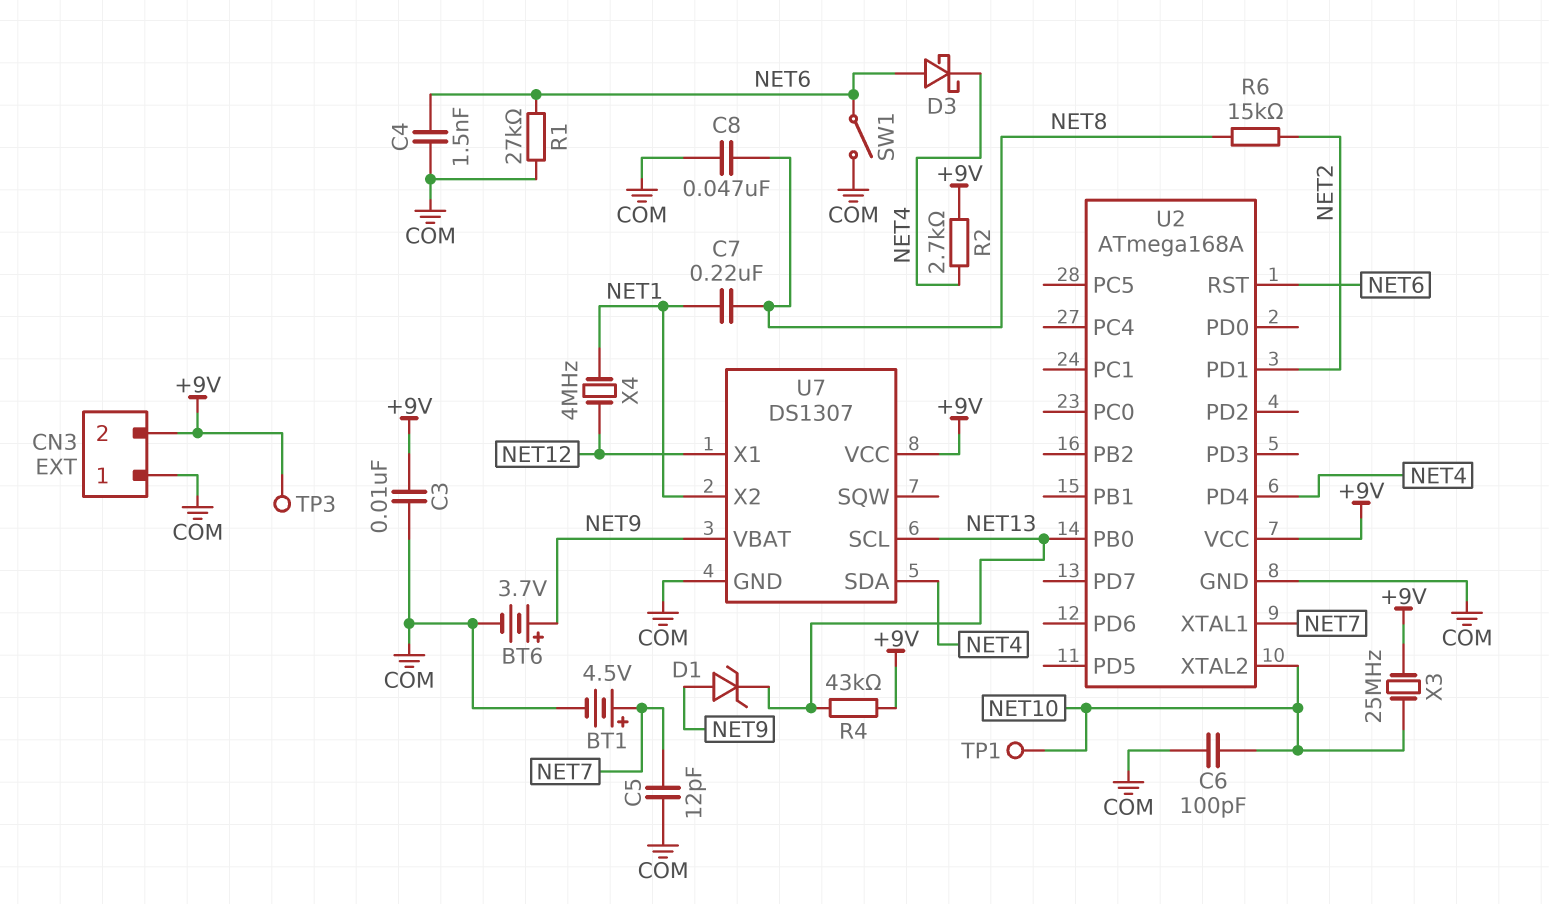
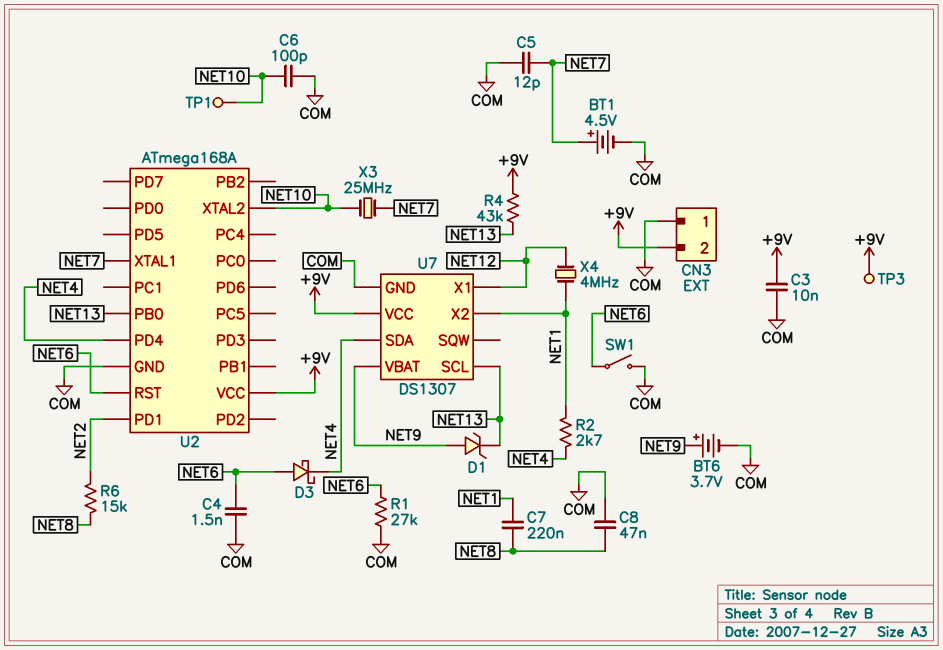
R2: 2.7k (+9V, NET4) -> 2.7k (NET1, NET4)
X3: 25MHz (+9V, NET10) -> 25MHz (NET7, NET10)

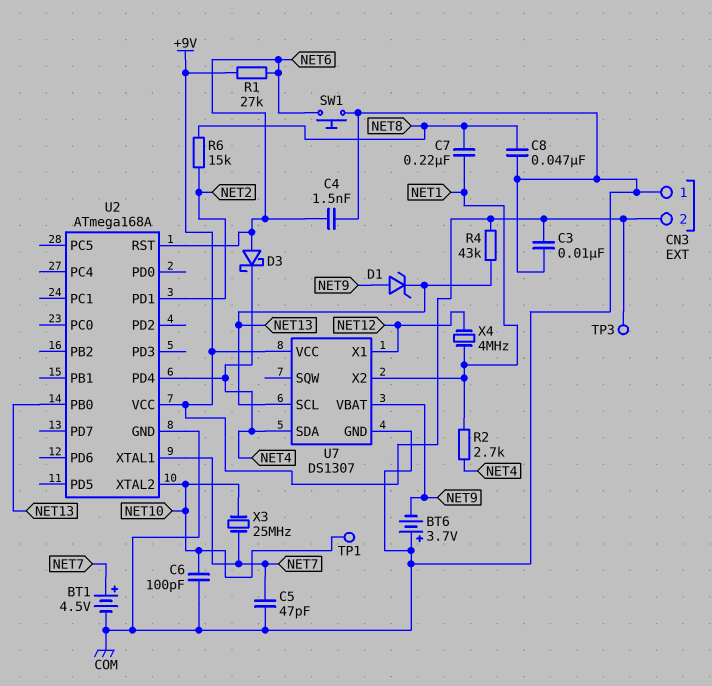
BT6: 3.7V (plus NET9, minus COM) -> 3.7V (plus COM, minus NET9)
C5: 12pF (COM, NET7) -> 47pF (COM, NET7)
R1: 27k (COM, NET6) -> 27k (+9V, NET6)
SW1: switch (COM, NET6) -> button (COM, NET6)

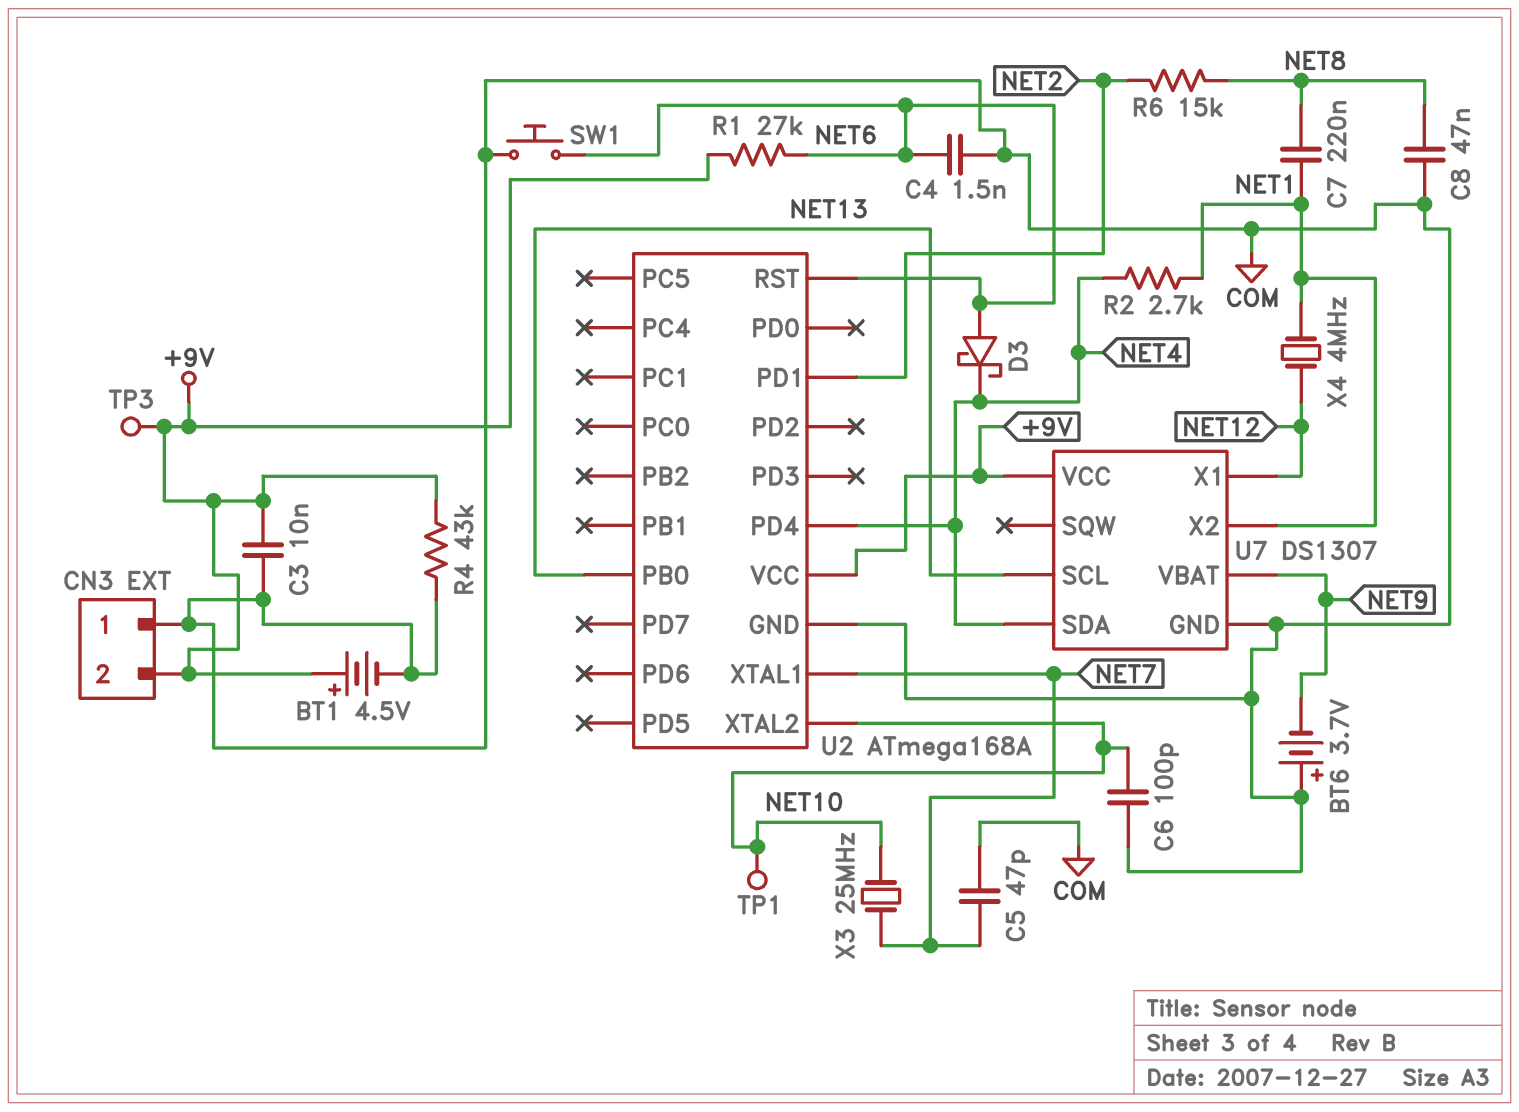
BT1: 4.5V (plus NET7, minus COM) -> 4.5V (plus +9V, minus COM)
D1: zener (A NET9, K NET13) -> none
R4: 43k (+9V, NET13) -> 43k (+9V, COM)

